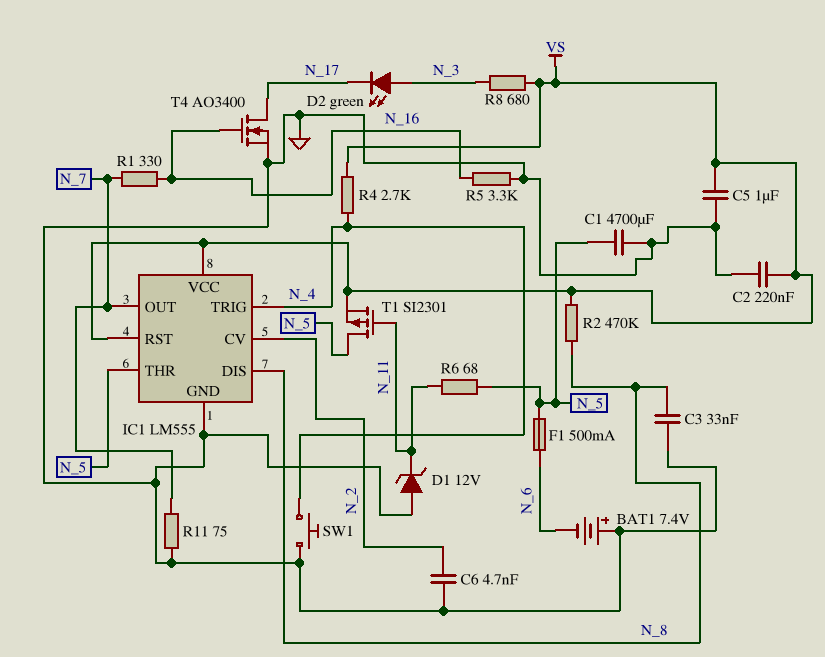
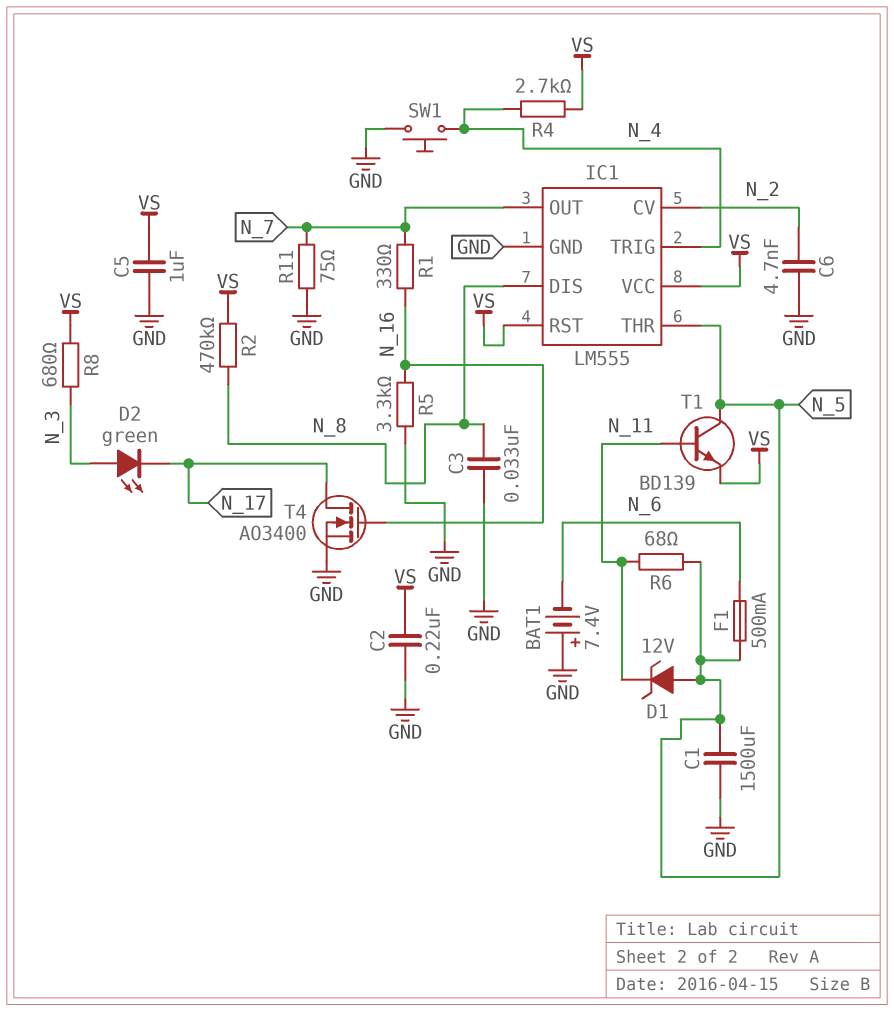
C1: 4700uF (GND, N_5) -> 1500uF (GND, N_5)
D1: zener 12V (A GND, K N_11) -> zener 12V (A N_5, K N_11)
T1: PMOS SI2301 (G N_11, D N_5, S VS) -> NPN BD139 (B N_11, C N_5, E VS)

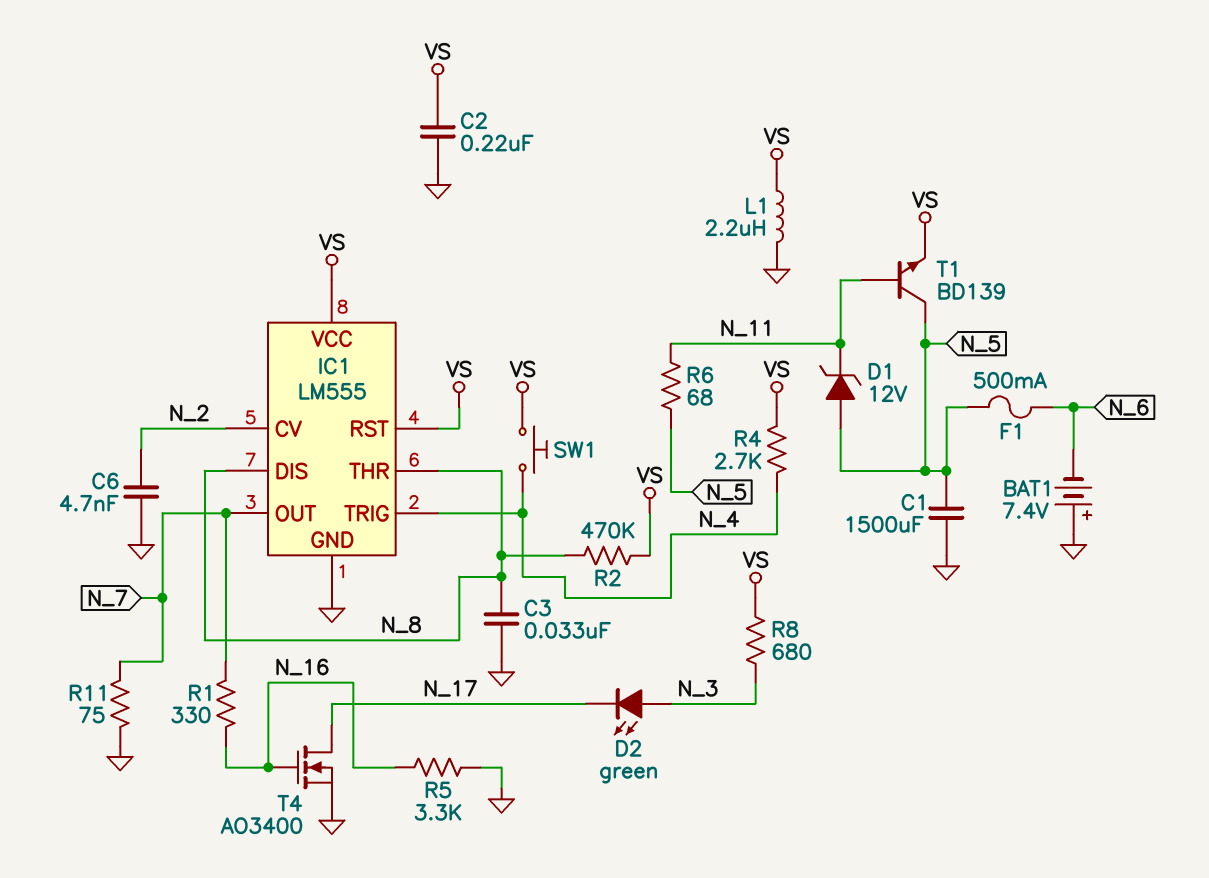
C5: 1uF (GND, VS) -> none
IC1 pin THR: N_5 -> N_8
L1: none -> 2.2uH (GND, VS)
SW1: button (GND, N_4) -> button (N_4, VS)

